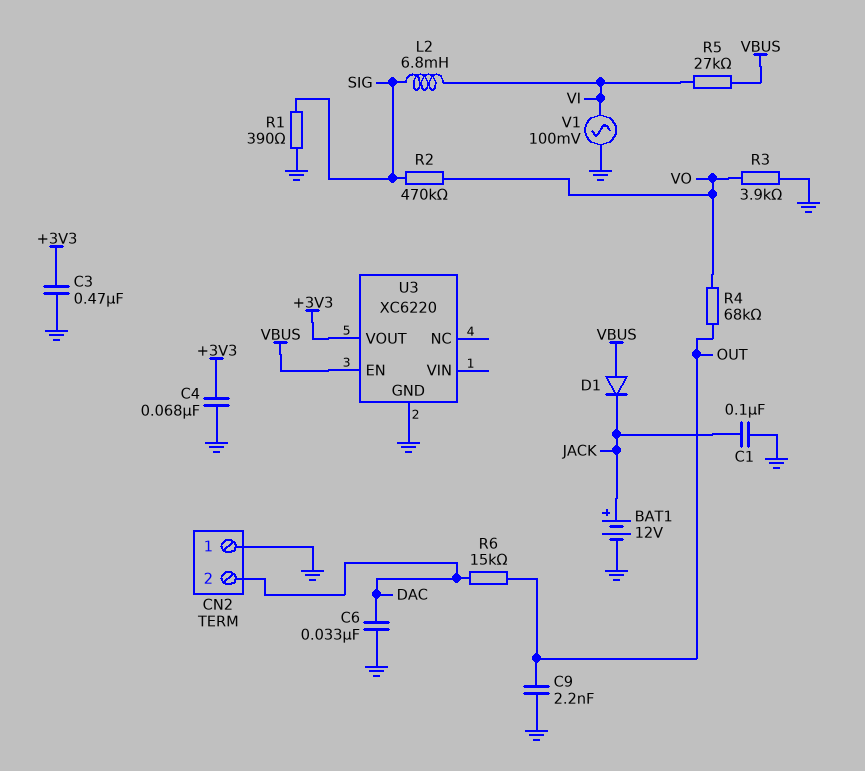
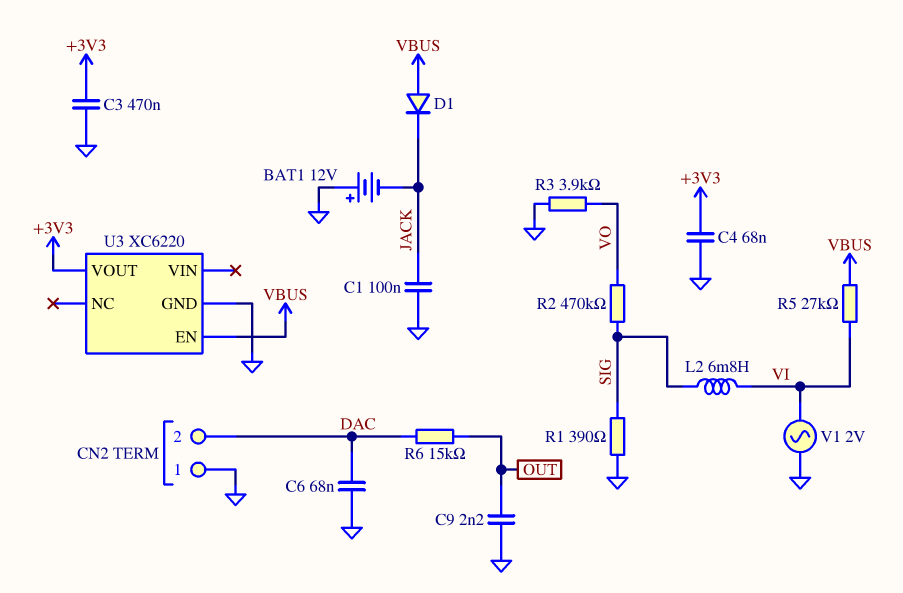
BAT1: 12V (plus JACK, minus GND) -> 12V (plus GND, minus JACK)
C6: 33nF (DAC, GND) -> 68nF (DAC, GND)
R4: 68k (OUT, VO) -> none
V1: AC 100mV (GND, VI) -> AC 2V (GND, VI)

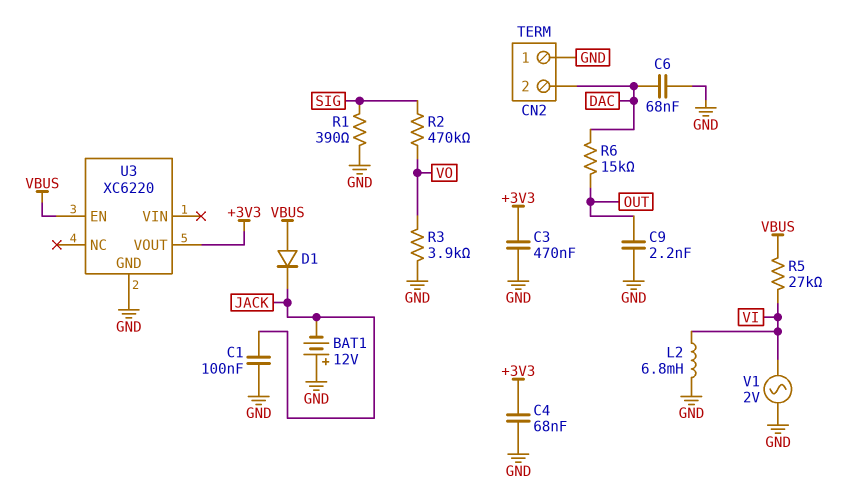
L2: 6.8mH (SIG, VI) -> 6.8mH (GND, VI)

